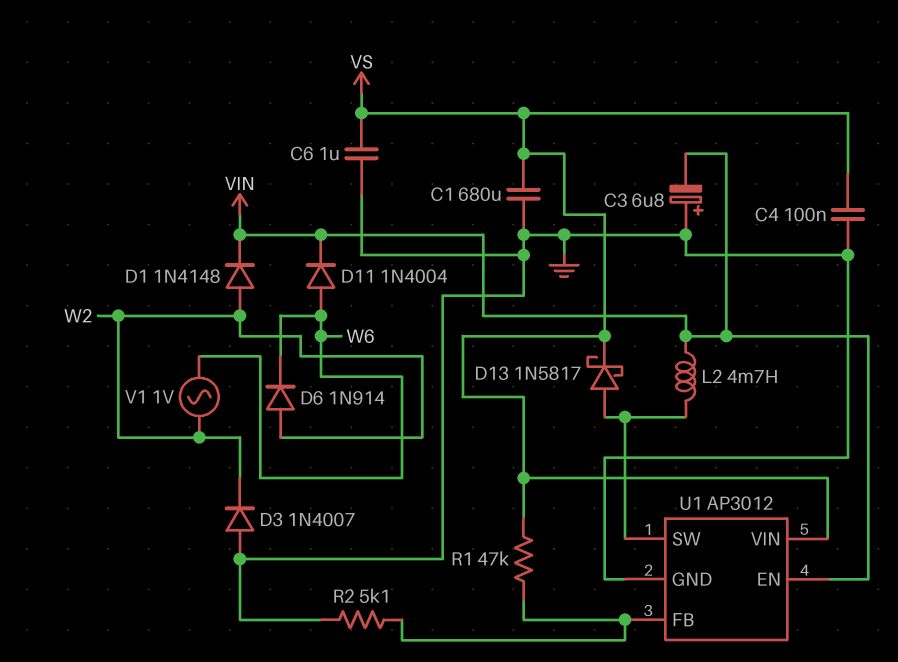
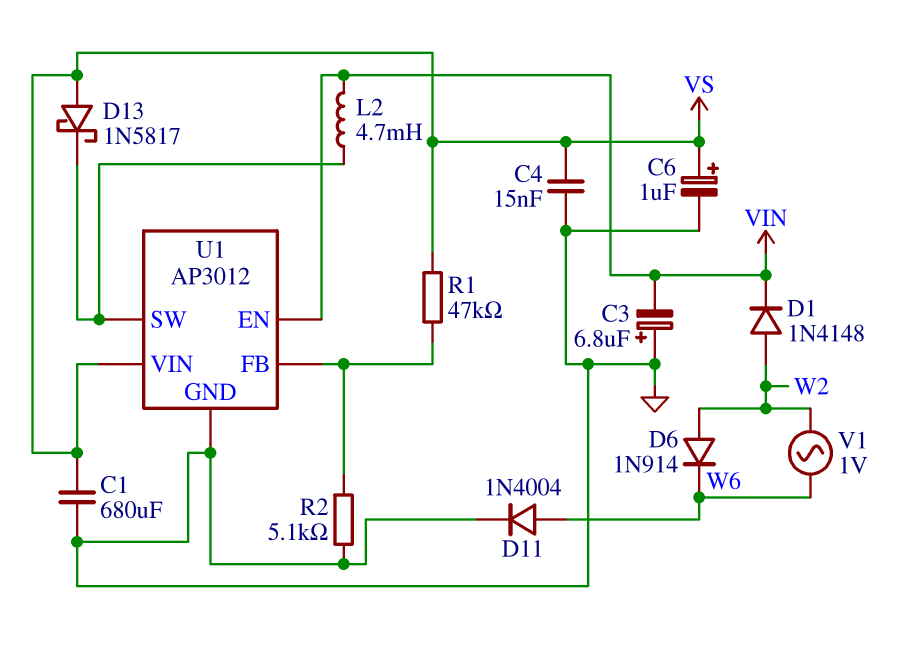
C4: 100nF (GND, VS) -> 15nF (GND, VS)
C6: 1uF (GND, VS) -> 1uF (plus VS, minus GND)
D3: diode 1N4007 (A GND, K W2) -> none
D11: diode 1N4004 (A W6, K VIN) -> diode 1N4004 (A W6, K GND)
D13: schottky 1N5817 (A U1/SW, K VS) -> schottky 1N5817 (A VS, K U1/SW)

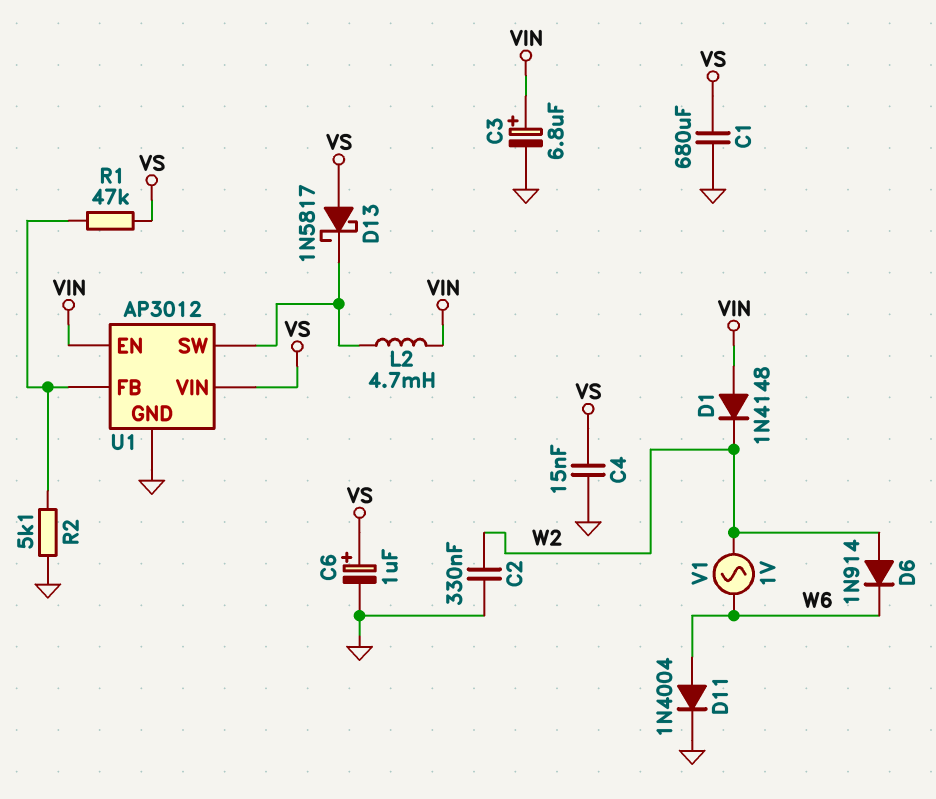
C2: none -> 330nF (GND, W2)
C3: 6.8uF (plus GND, minus VIN) -> 6.8uF (plus VIN, minus GND)
D1: diode 1N4148 (A W2, K VIN) -> diode 1N4148 (A VIN, K W2)

